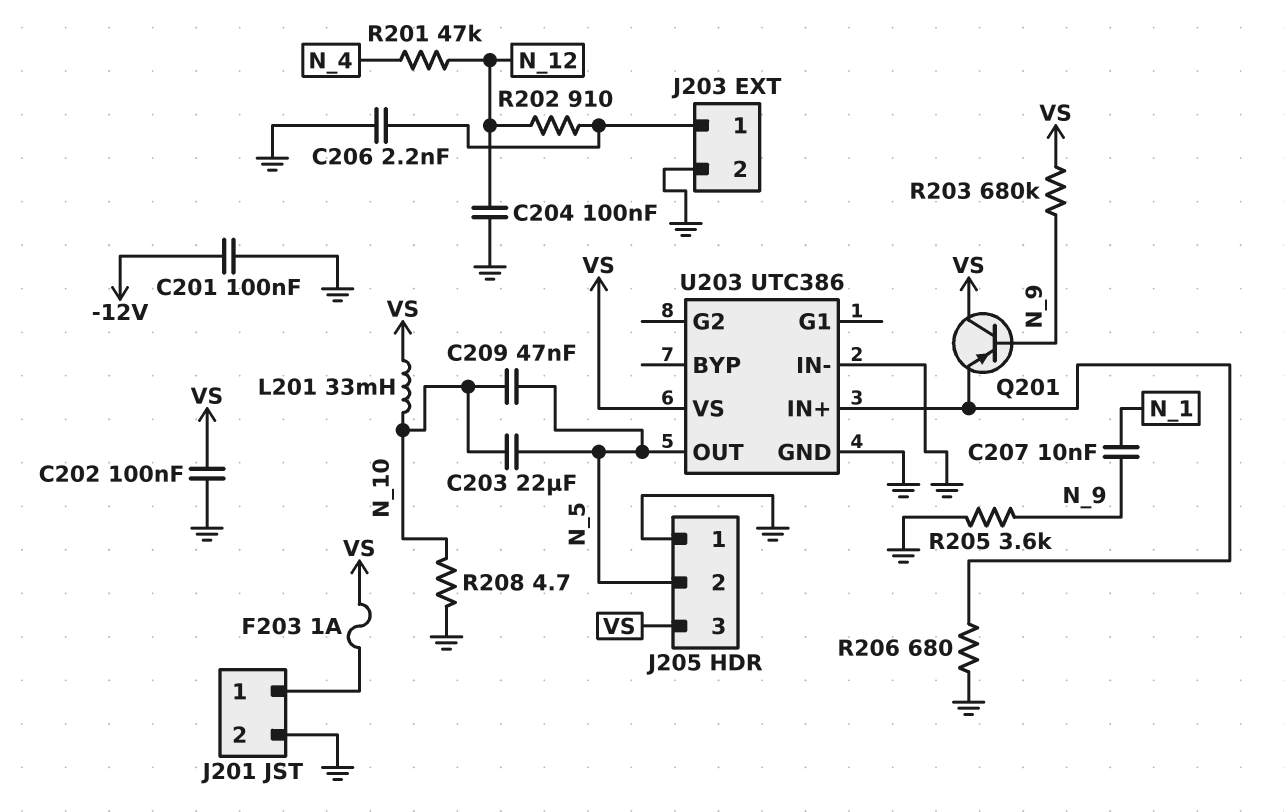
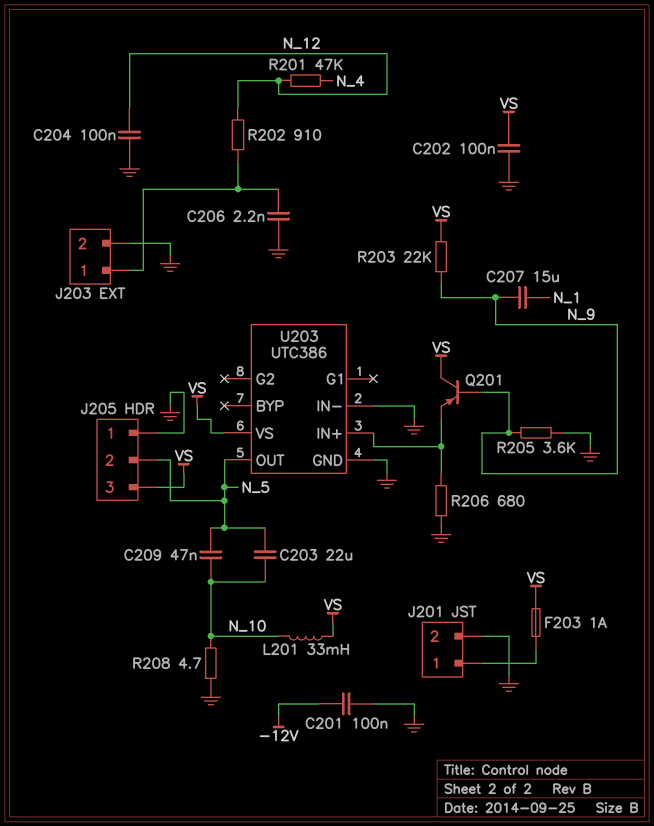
C207: 10nF (N_1, N_9) -> 15uF (N_1, N_9)
R203: 680k (N_9, VS) -> 22k (N_9, VS)

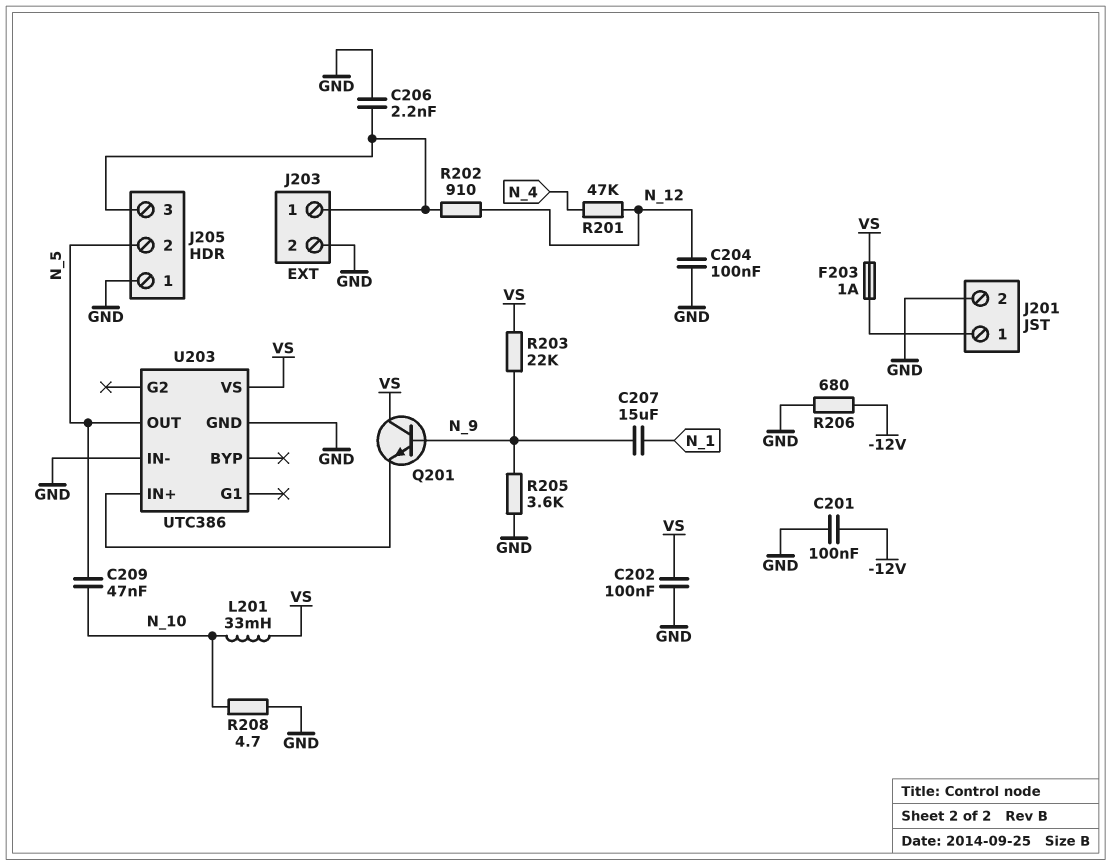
C203: 22uF (N_5, N_10) -> none
J205 pin 3: VS -> J203/1
Q201: PNP (B N_9, C VS, E U203/IN+) -> NPN (B N_9, C VS, E U203/IN+)
R206: 680 (GND, U203/IN+) -> 680 (-12V, GND)

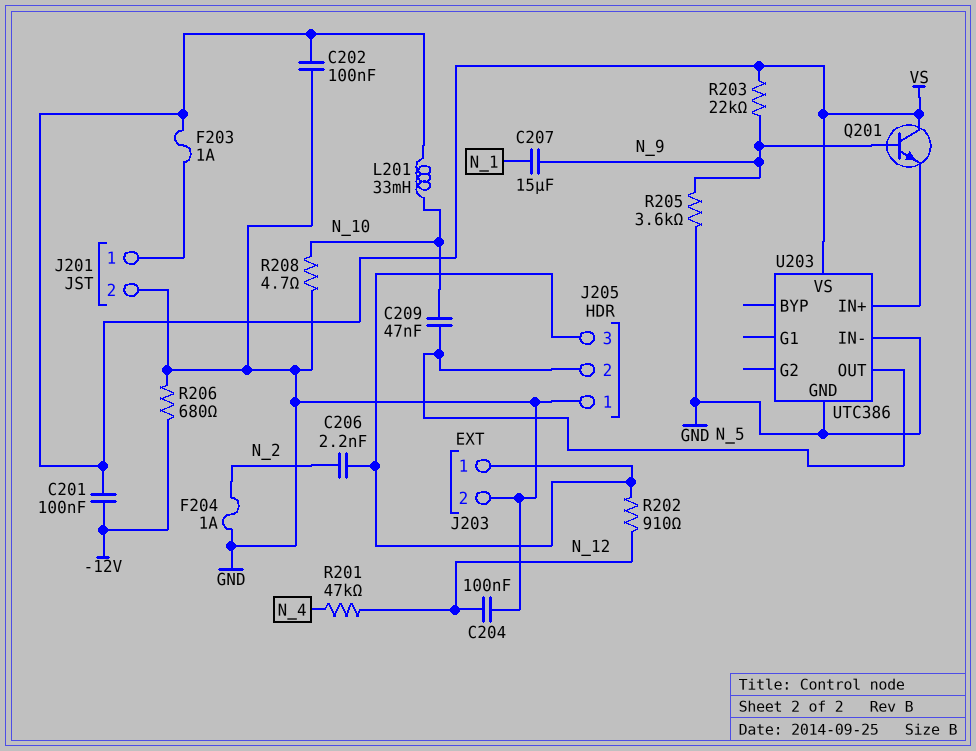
C201: 100nF (-12V, GND) -> 100nF (-12V, VS)
C206: 2.2nF (GND, J203/1) -> 2.2nF (J203/1, N_2)
F204: none -> 1A (GND, N_2)

